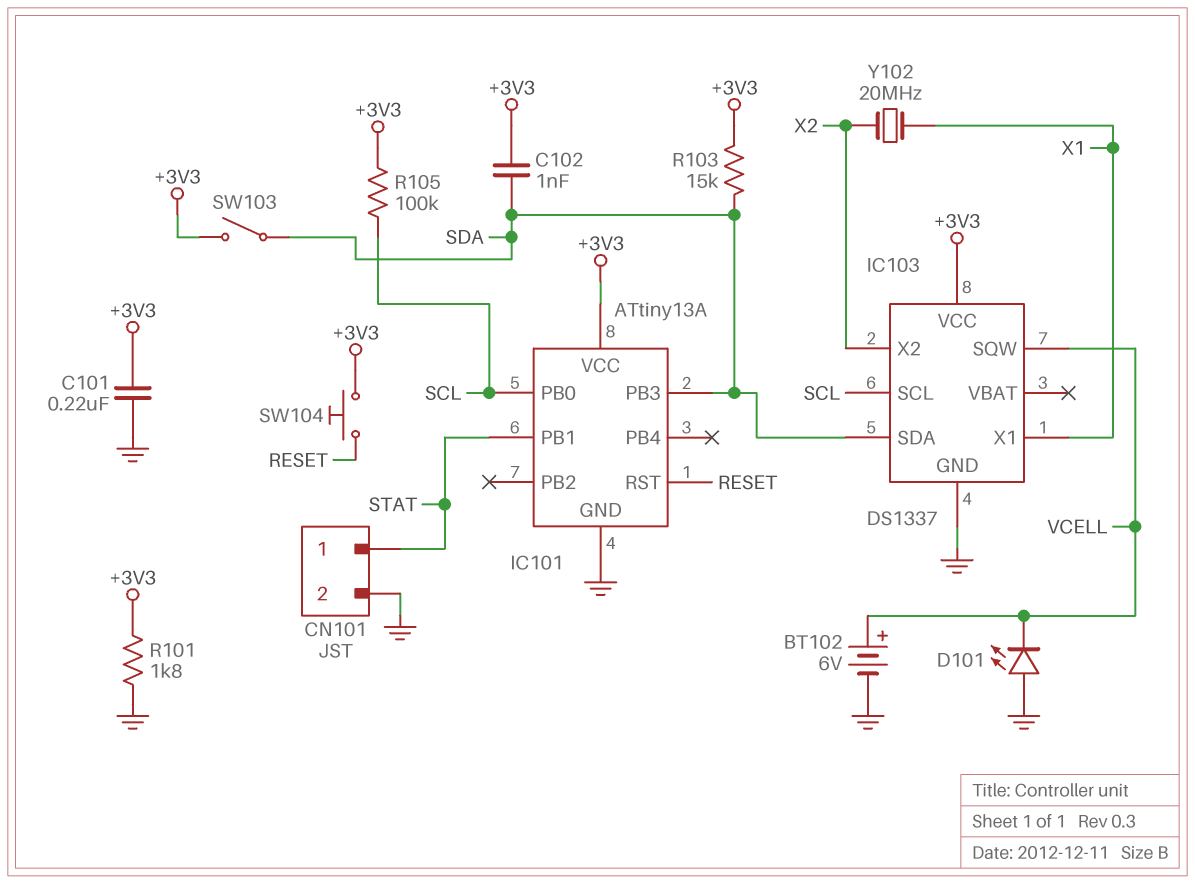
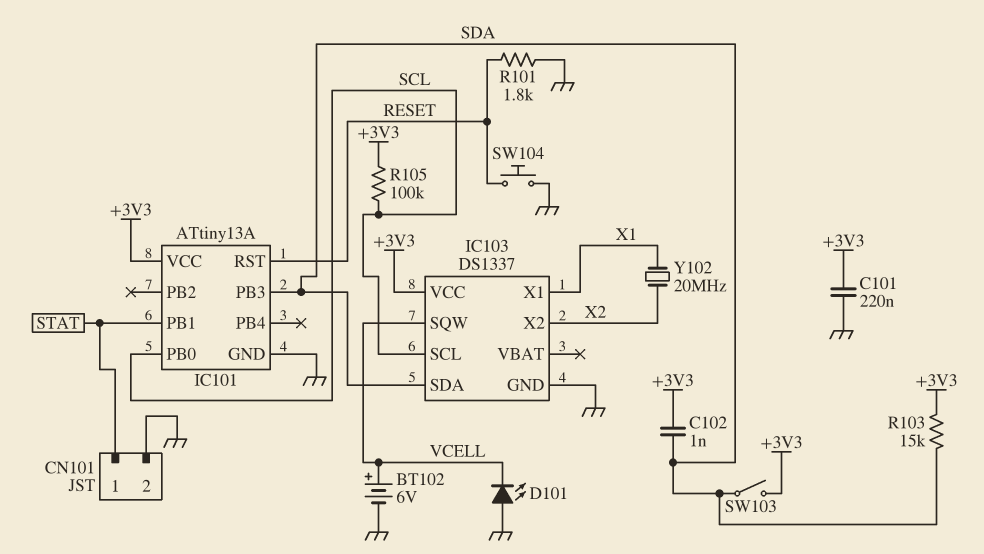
R101: 1.8k (+3V3, GND) -> 1.8k (GND, RESET)
SW104: button (+3V3, RESET) -> button (GND, RESET)

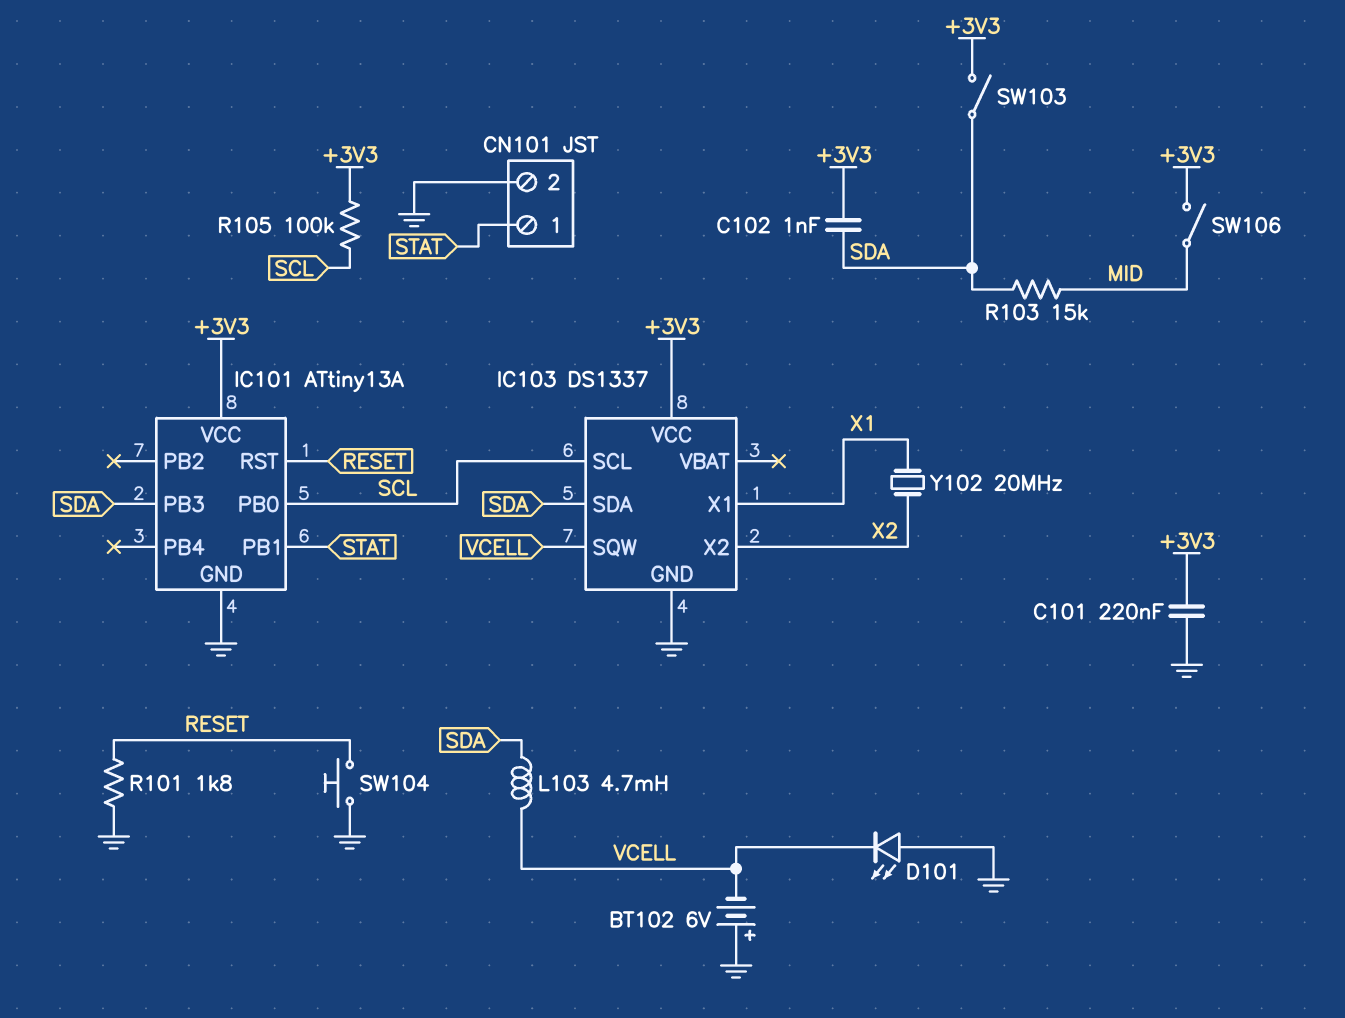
BT102: 6V (plus VCELL, minus GND) -> 6V (plus GND, minus VCELL)
L103: none -> 4.7mH (SDA, VCELL)
R103: 15k (+3V3, SDA) -> 15k (MID, SDA)
SW106: none -> switch (+3V3, MID)

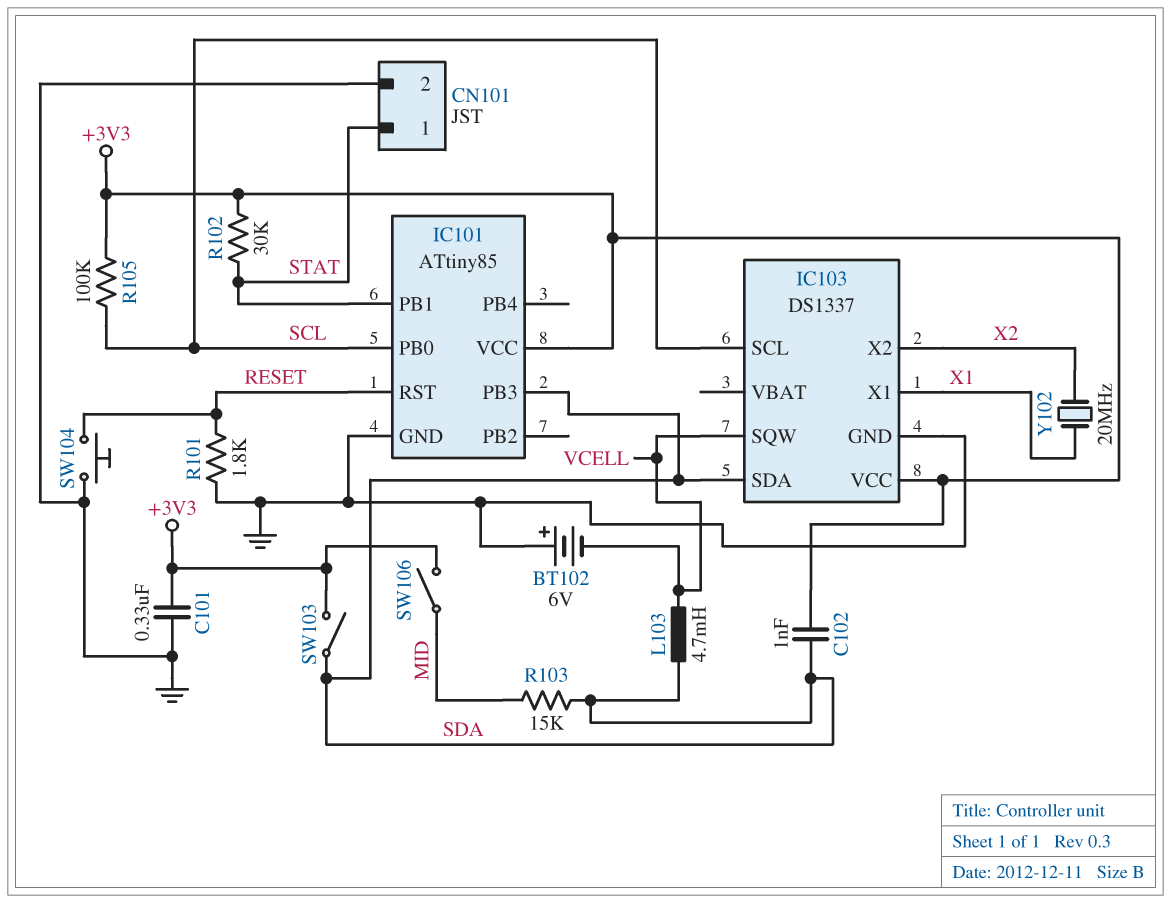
C101: 220nF (+3V3, GND) -> 330nF (+3V3, GND)
D101: LED (A GND, K VCELL) -> none
IC101: ATtiny13A -> ATtiny85
R102: none -> 30k (+3V3, STAT)

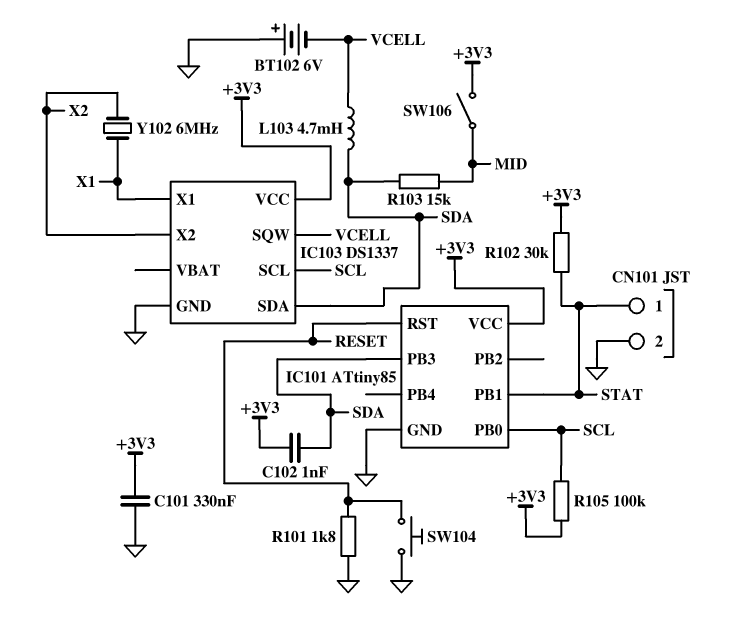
SW103: switch (+3V3, SDA) -> none
Y102: 20MHz (X1, X2) -> 6MHz (X1, X2)

